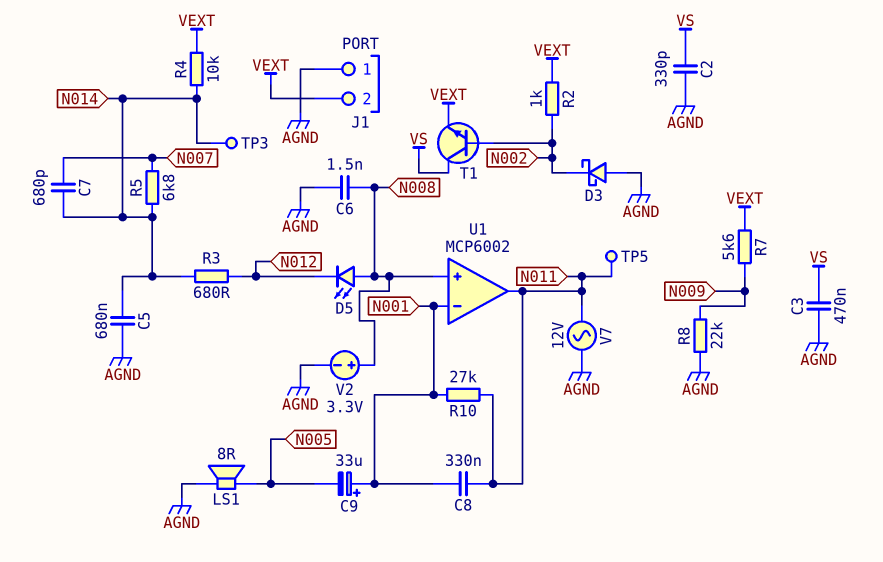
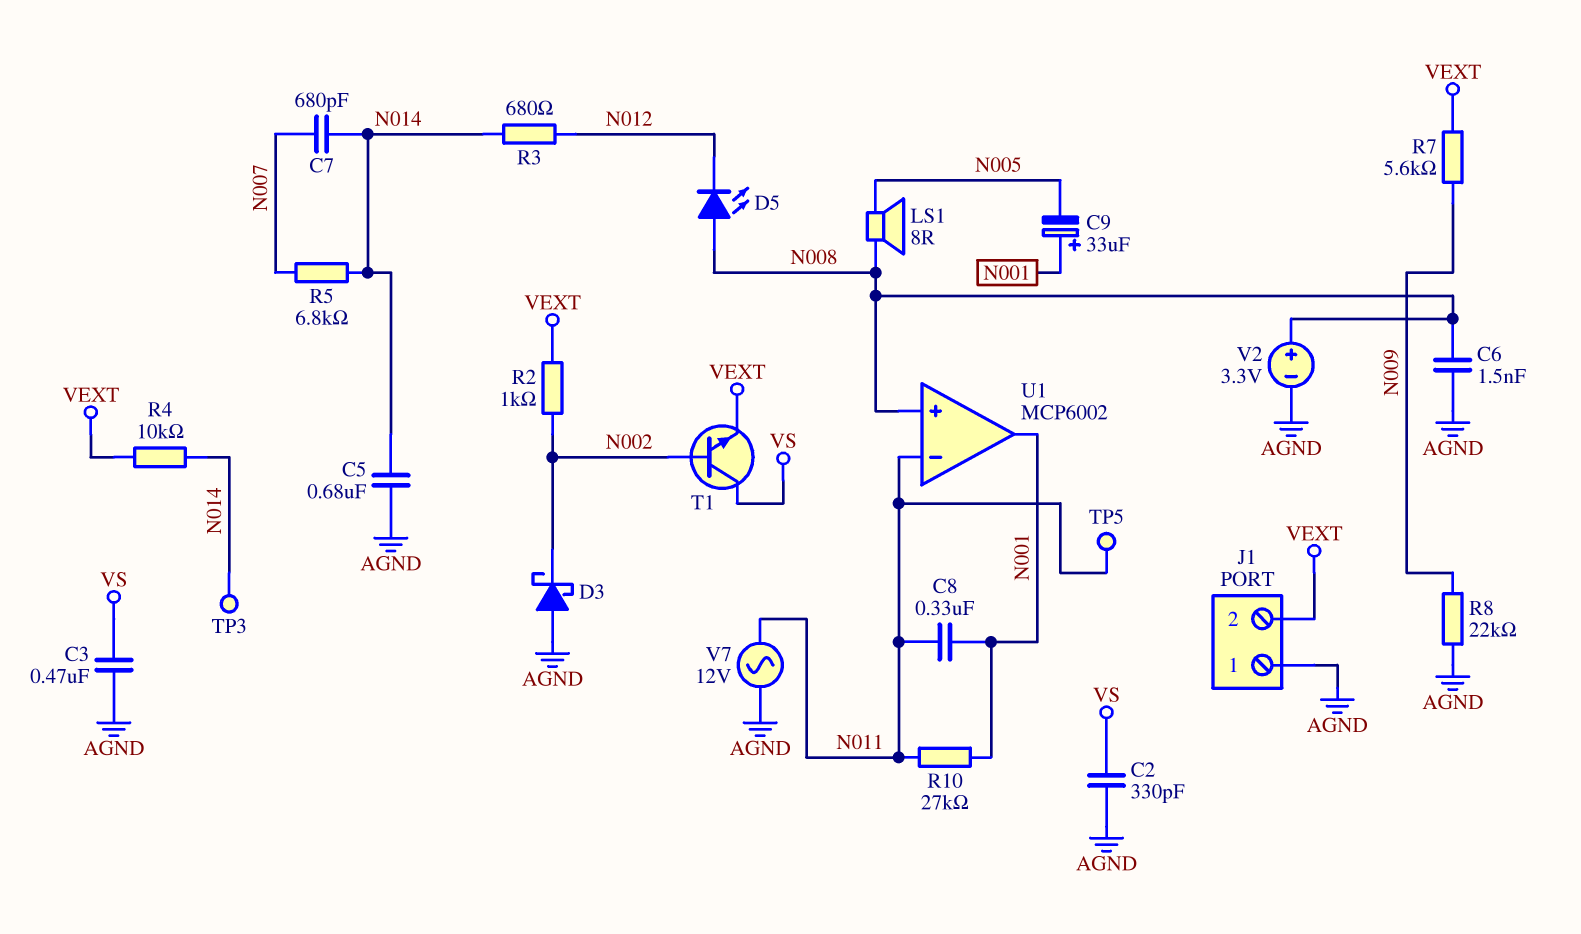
LS1: speaker 8R (AGND, N005) -> speaker 8R (N005, N008)
U1 pin in-: N001 -> N011
U1 pin out: N011 -> N001

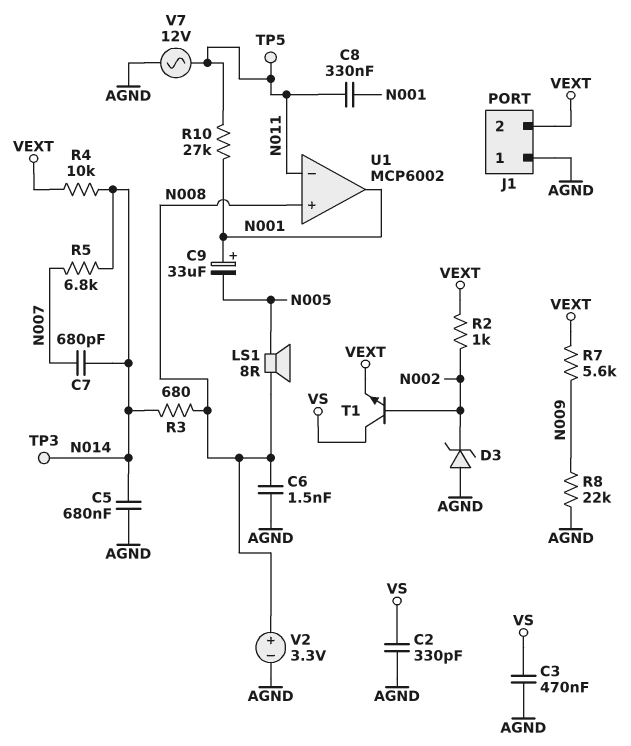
D3: schottky (A AGND, K N002) -> zener (A AGND, K N002)
D5: LED (A N008, K N012) -> none
R3: 680 (N012, N014) -> 680 (N008, N014)

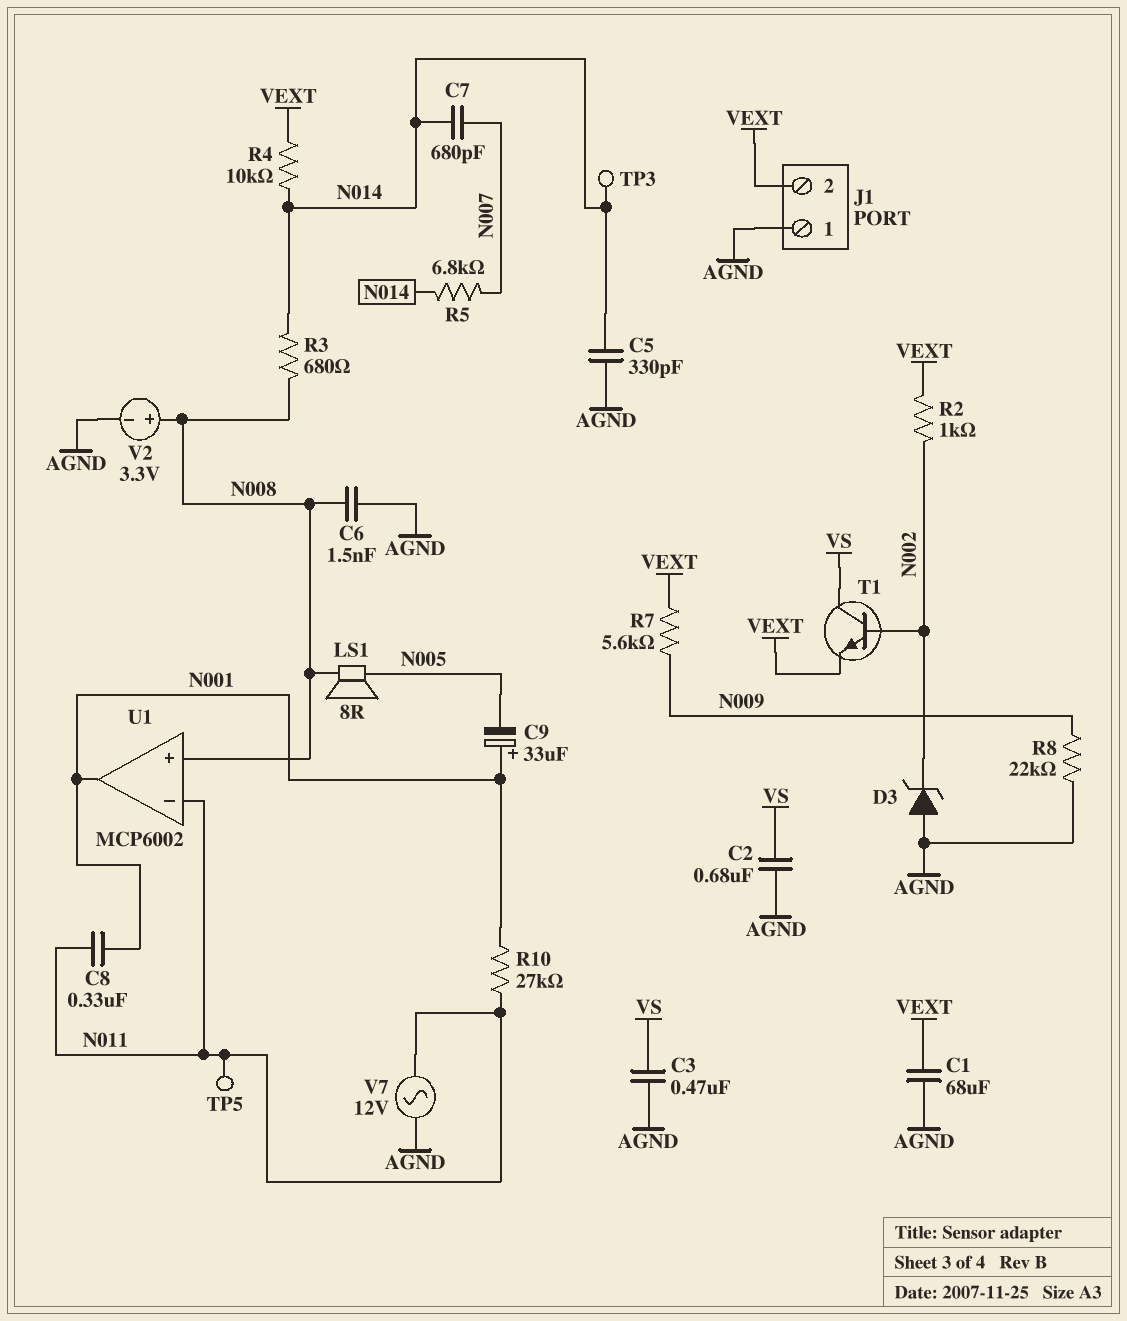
C1: none -> 68uF (AGND, VEXT)
C2: 330pF (AGND, VS) -> 680nF (AGND, VS)
C5: 680nF (AGND, N014) -> 330pF (AGND, N014)

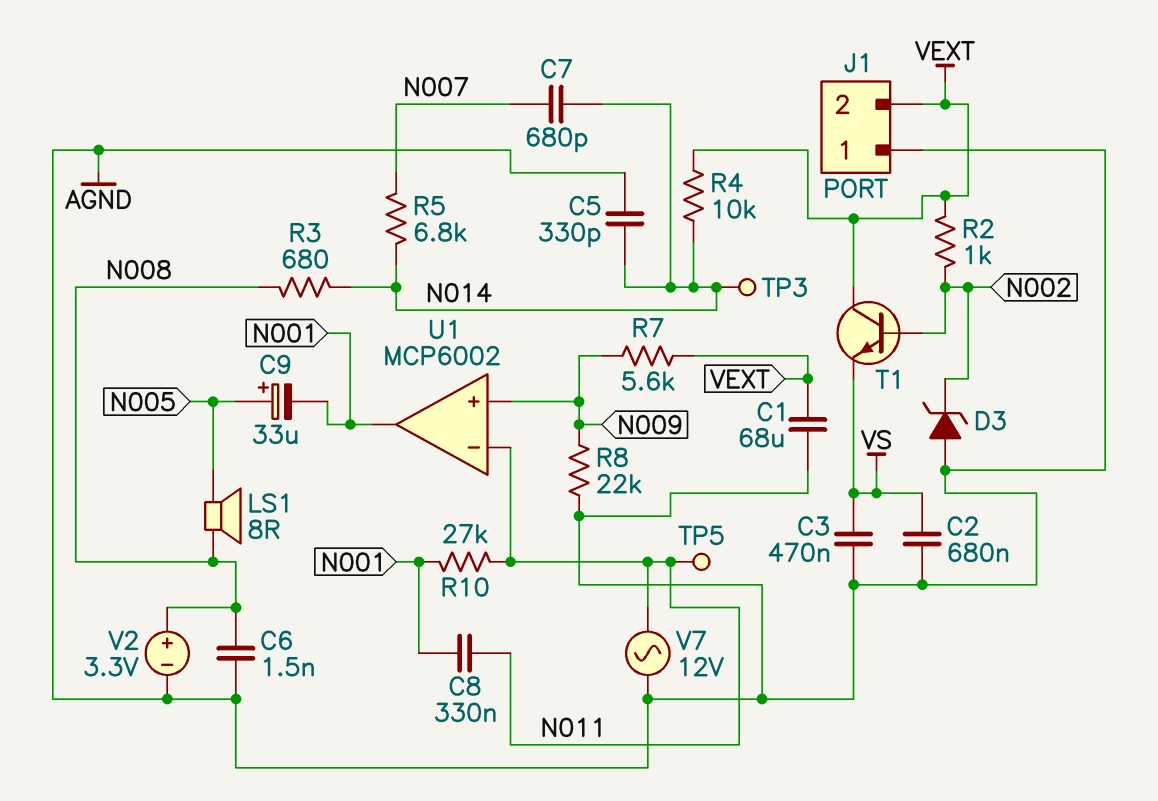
C9: 33uF (plus N001, minus N005) -> 33uF (plus N005, minus N001)
T1: NPN (B N002, C VS, E VEXT) -> NPN (B N002, C VEXT, E VS)
U1 pin in+: N008 -> N009

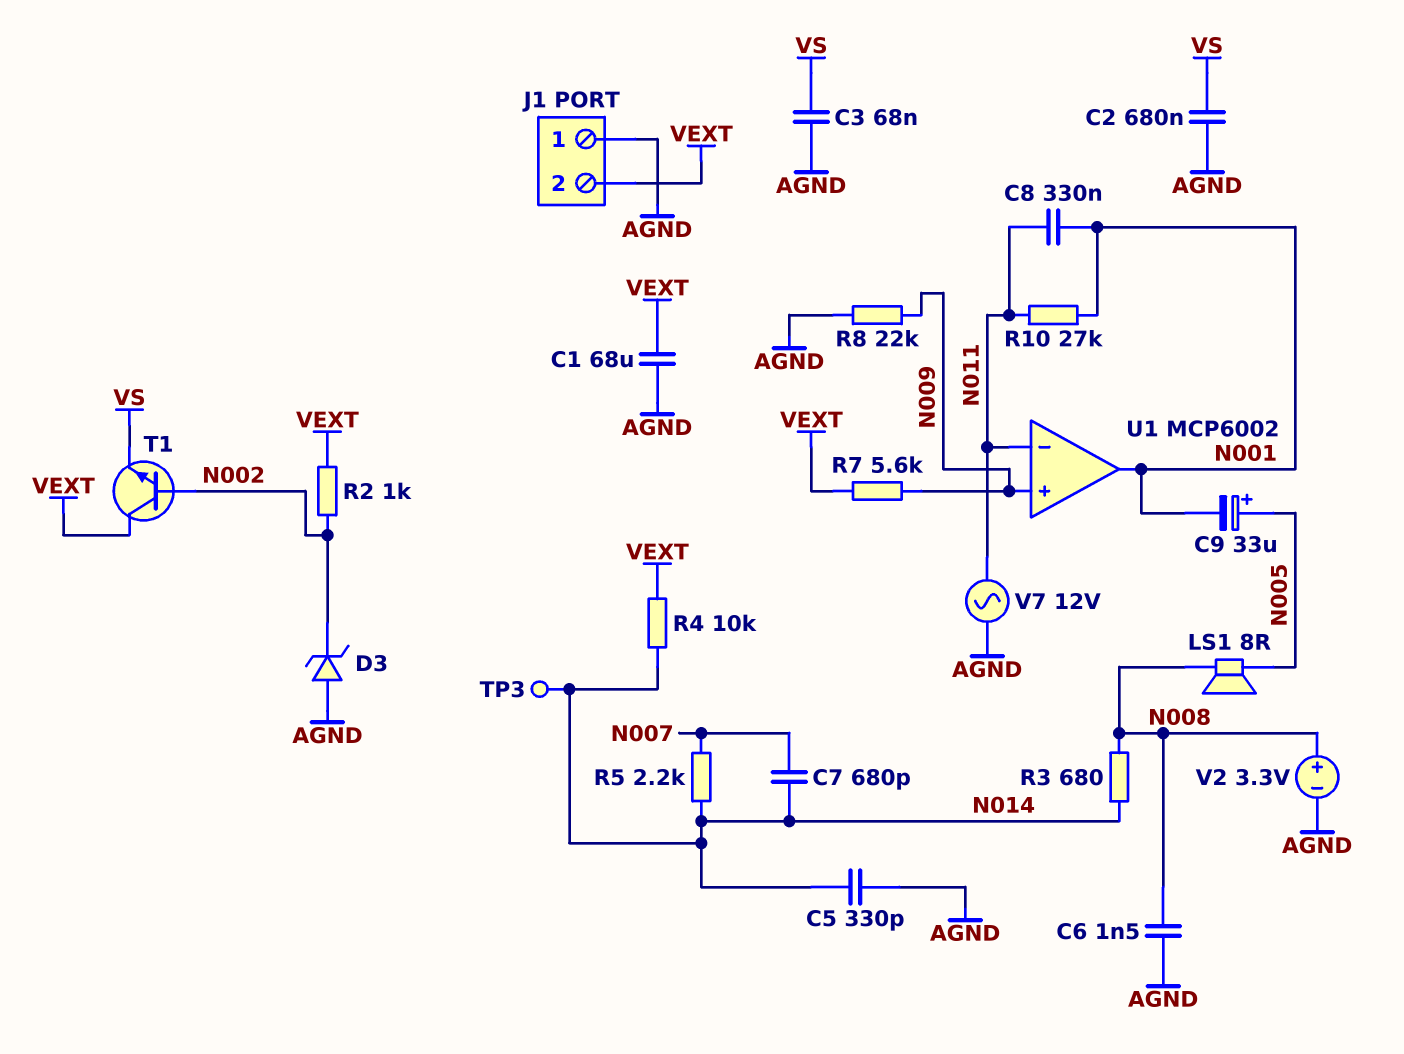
C3: 470nF (AGND, VS) -> 68nF (AGND, VS)
R5: 6.8k (N007, N014) -> 2.2k (N007, N014)
TP5: test point (N011) -> none

